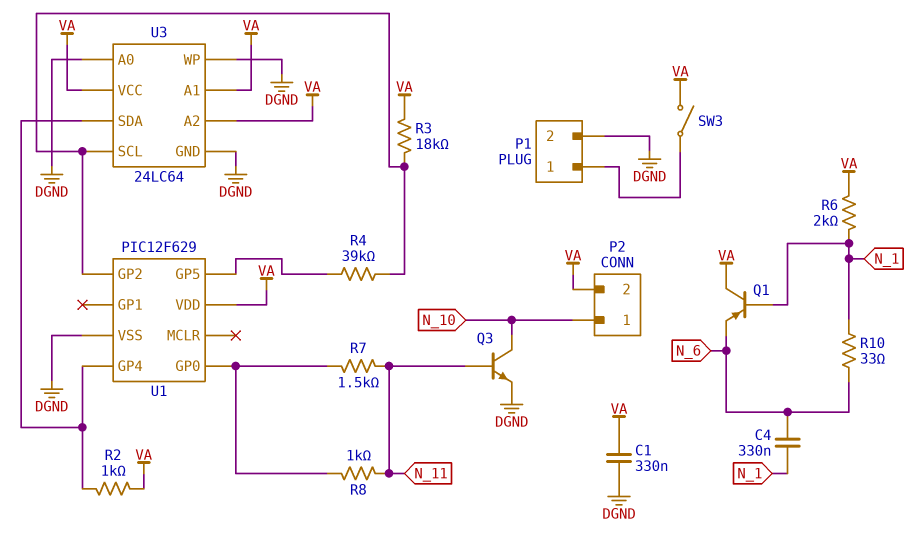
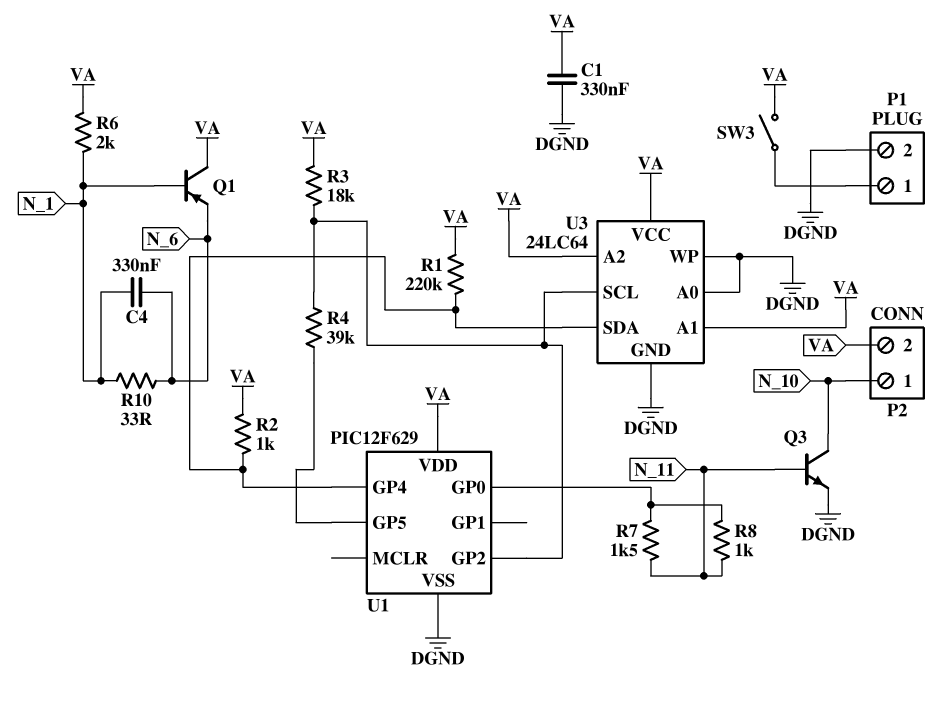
R1: none -> 220k (U1/GP4, VA)

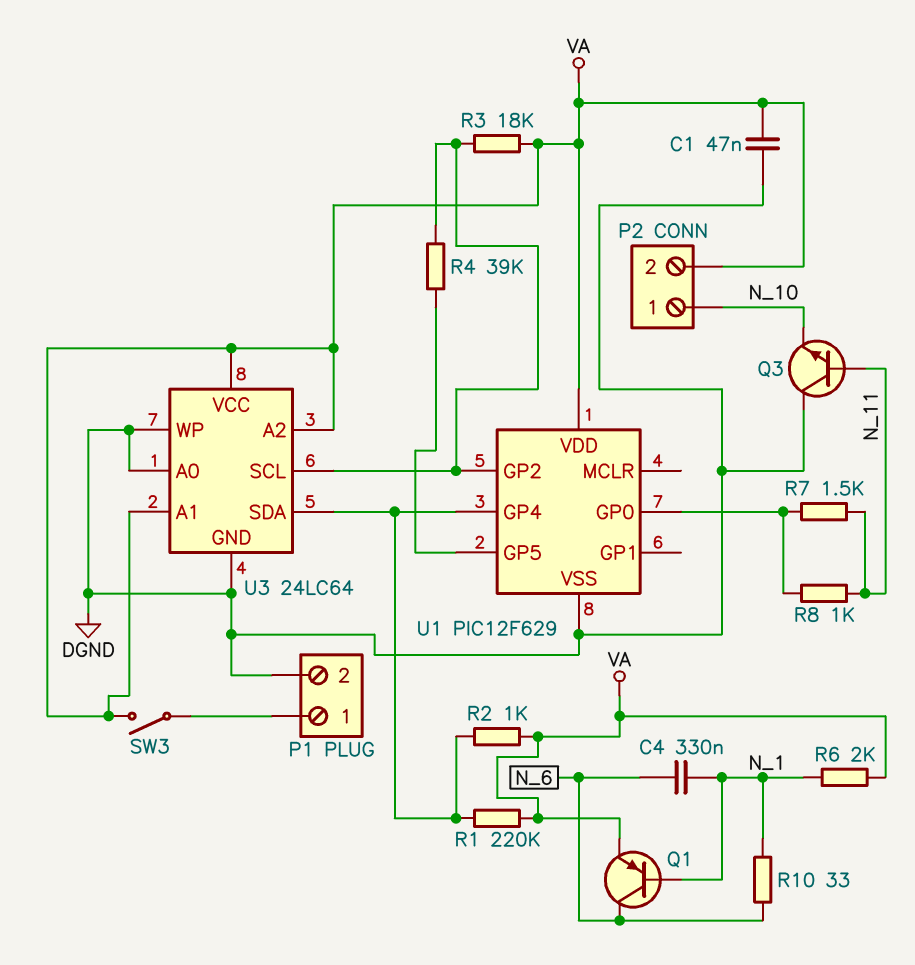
C1: 330nF (DGND, VA) -> 47nF (DGND, VA)
Q1: PNP (B N_1, C VA, E N_6) -> PNP (B N_1, C N_6, E VA)
Q3: NPN (B N_11, C N_10, E DGND) -> NPN (B N_11, C DGND, E N_10)

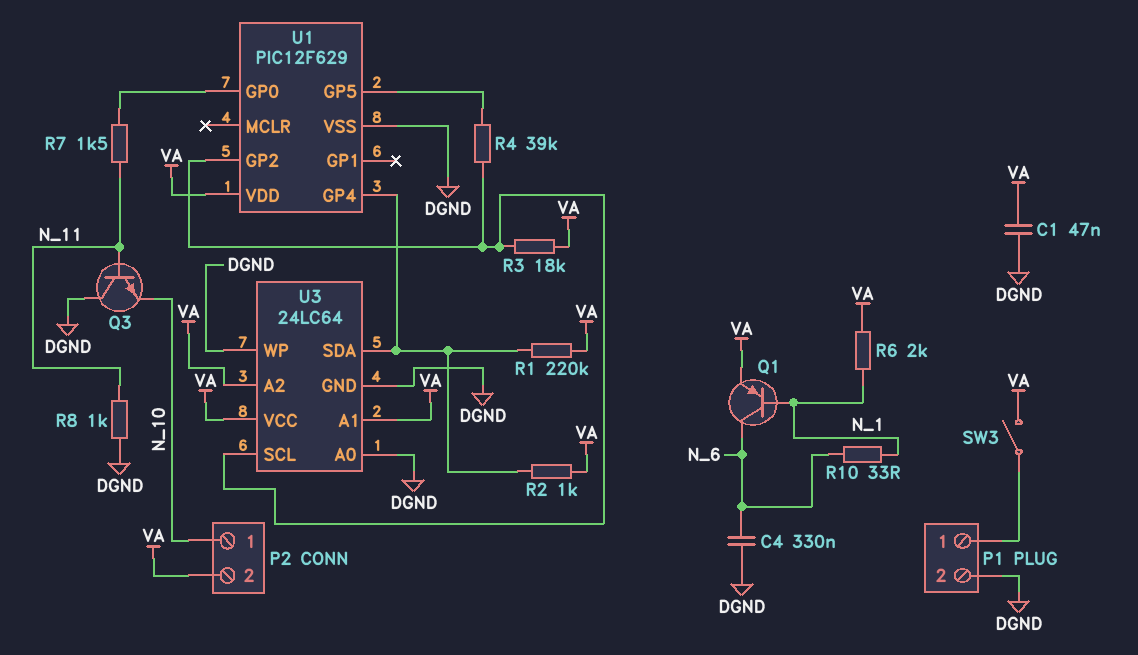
C4: 330nF (N_1, N_6) -> 330nF (DGND, N_6)
R8: 1k (N_11, U1/GP0) -> 1k (DGND, N_11)

